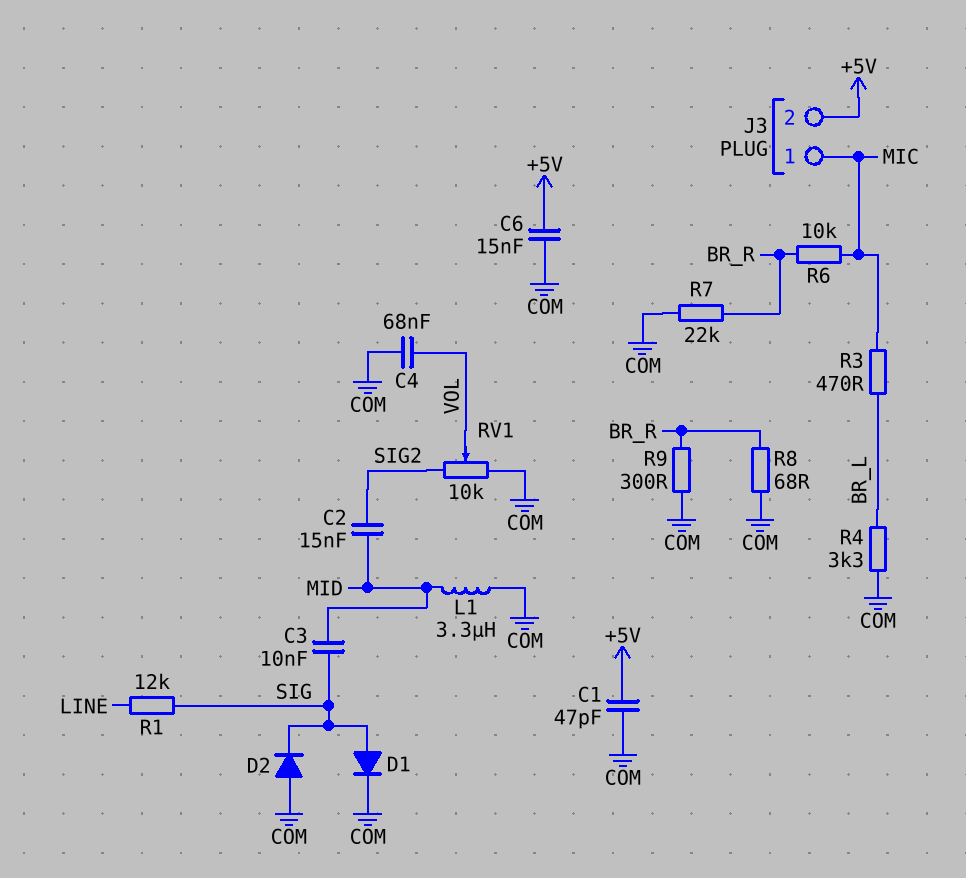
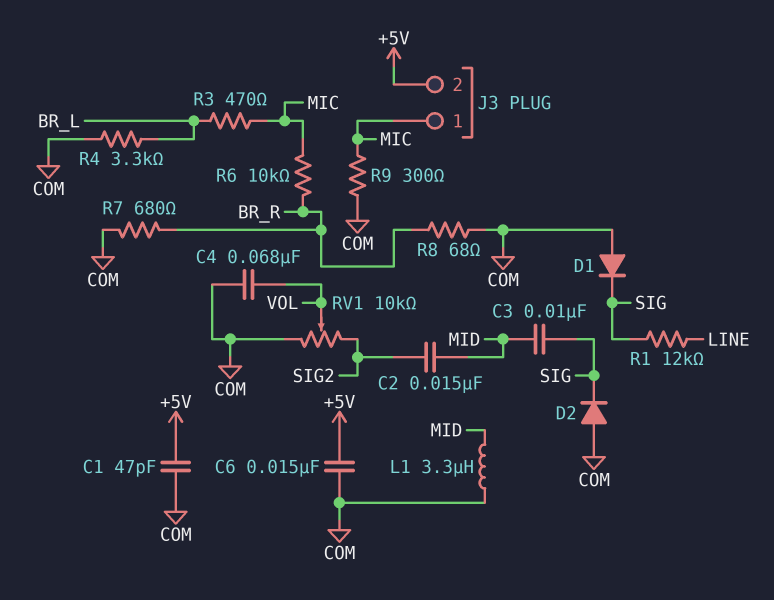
D1: diode (A SIG, K COM) -> diode (A COM, K SIG)
R7: 22k (BR_R, COM) -> 680 (BR_R, COM)
R9: 300 (BR_R, COM) -> 300 (COM, MIC)

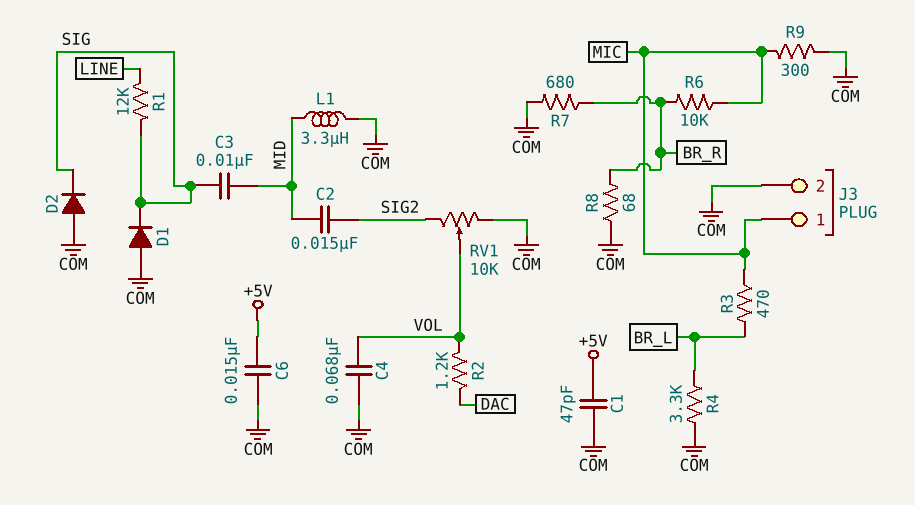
J3 pin 2: +5V -> COM
R2: none -> 1.2k (DAC, VOL)

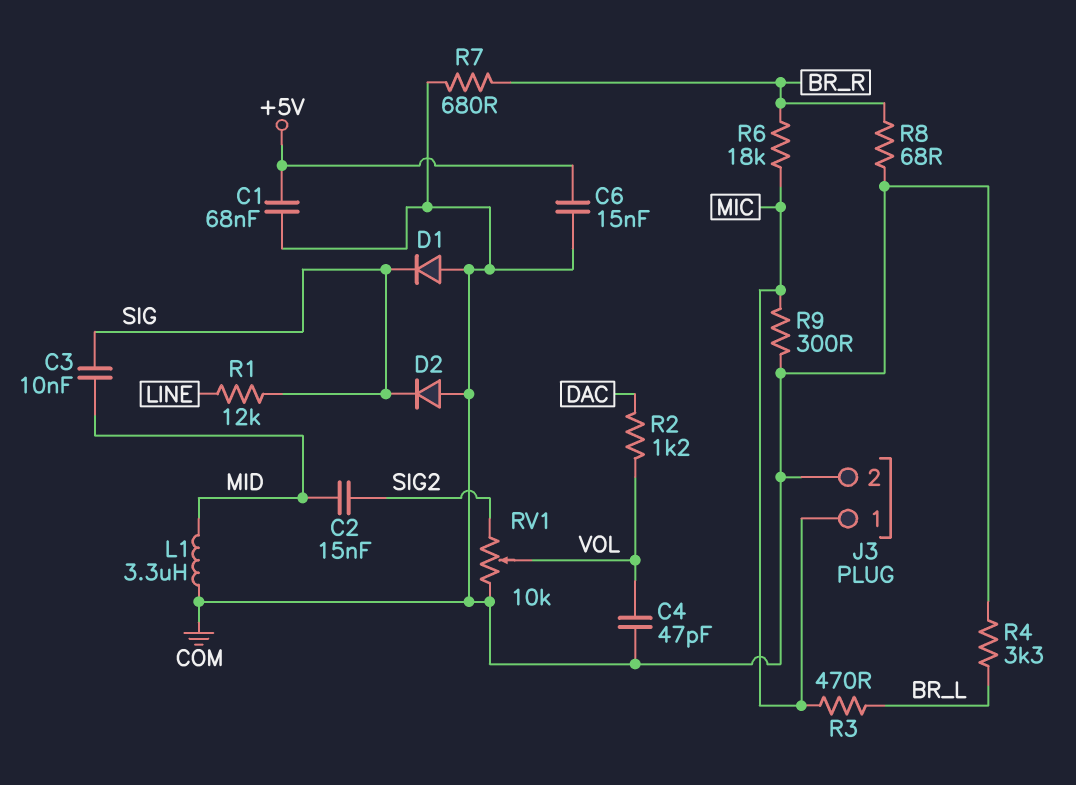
C1: 47pF (+5V, COM) -> 68nF (+5V, COM)
C4: 68nF (COM, VOL) -> 47pF (COM, VOL)
R6: 10k (BR_R, MIC) -> 18k (BR_R, MIC)

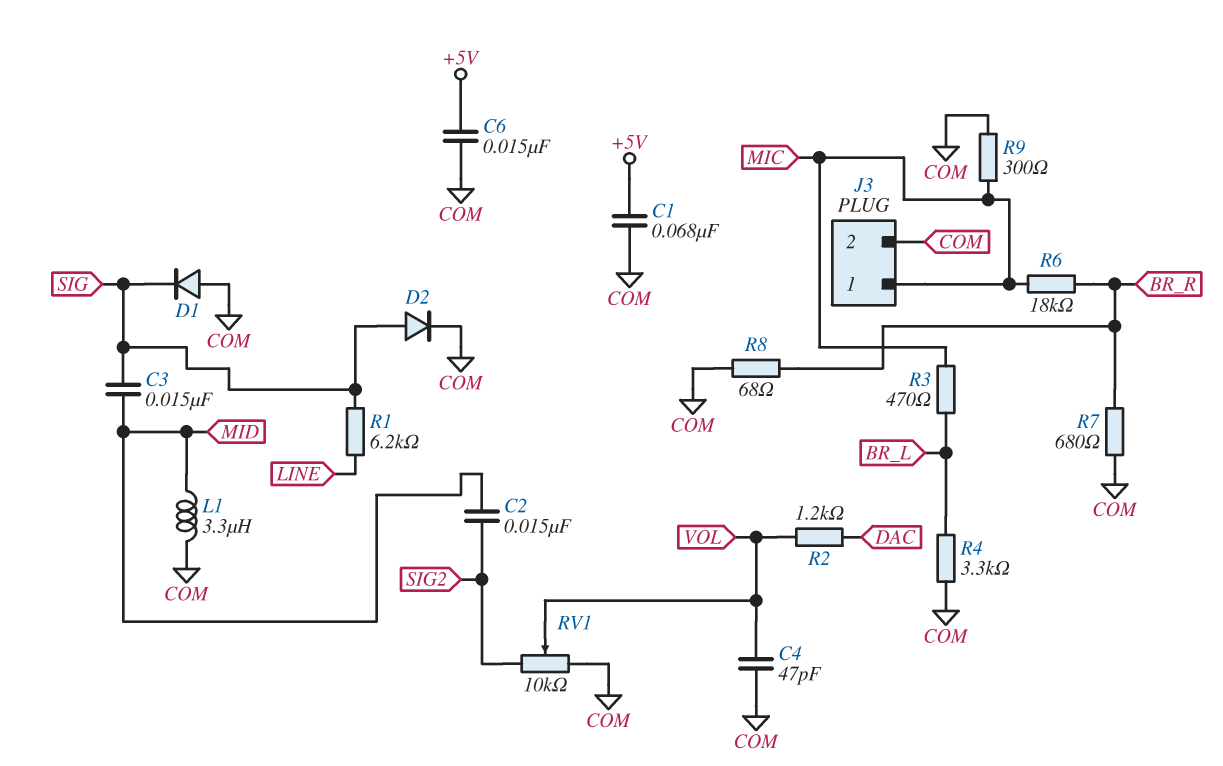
C3: 10nF (MID, SIG) -> 15nF (MID, SIG)
D2: diode (A COM, K SIG) -> diode (A SIG, K COM)
R1: 12k (LINE, SIG) -> 6.2k (LINE, SIG)

